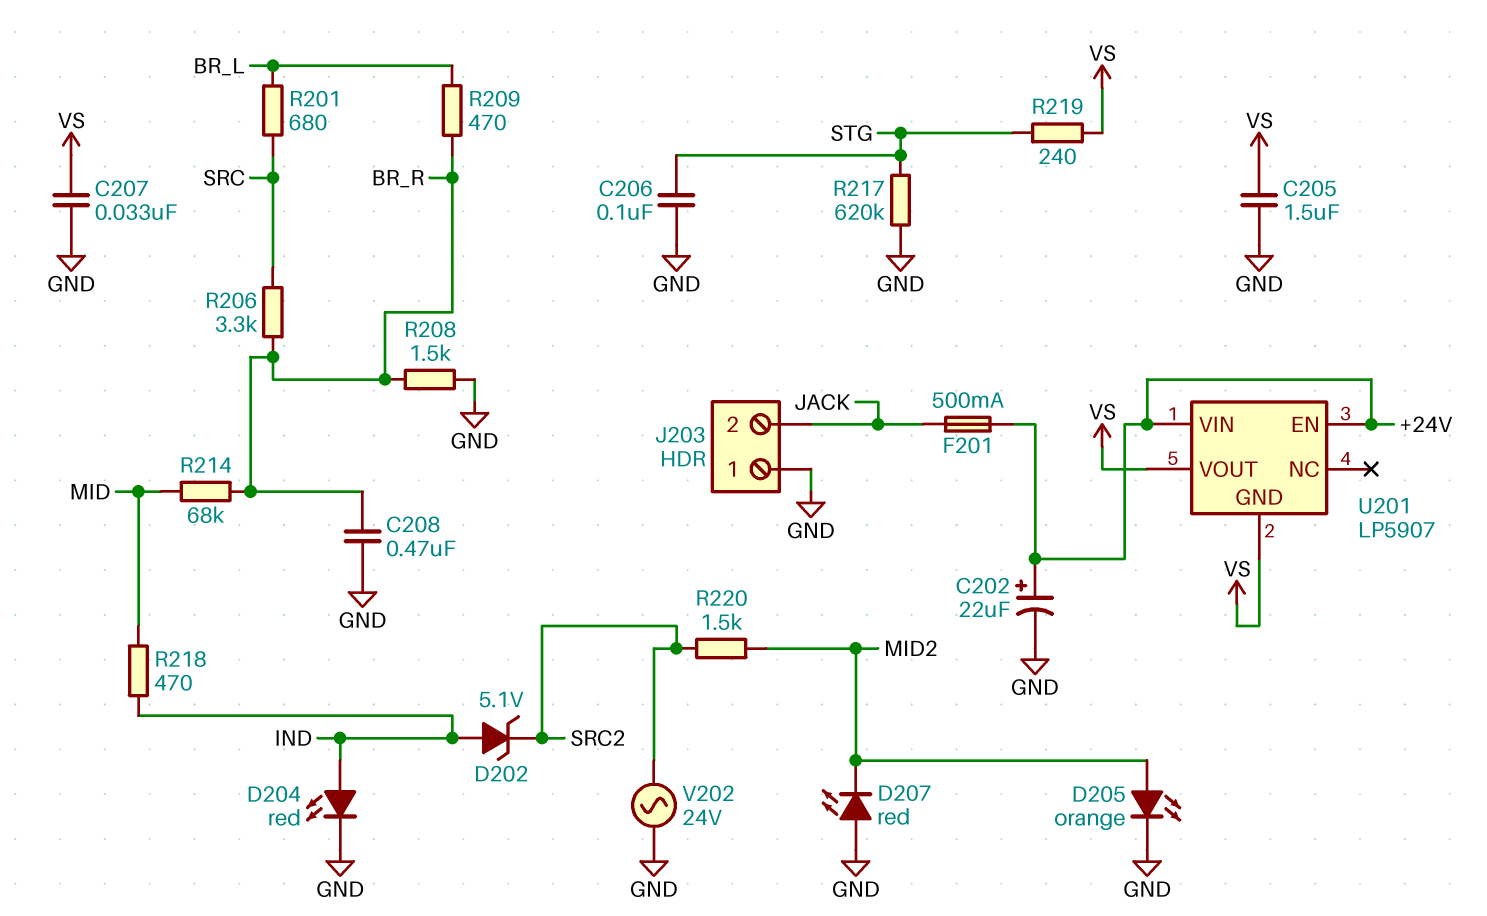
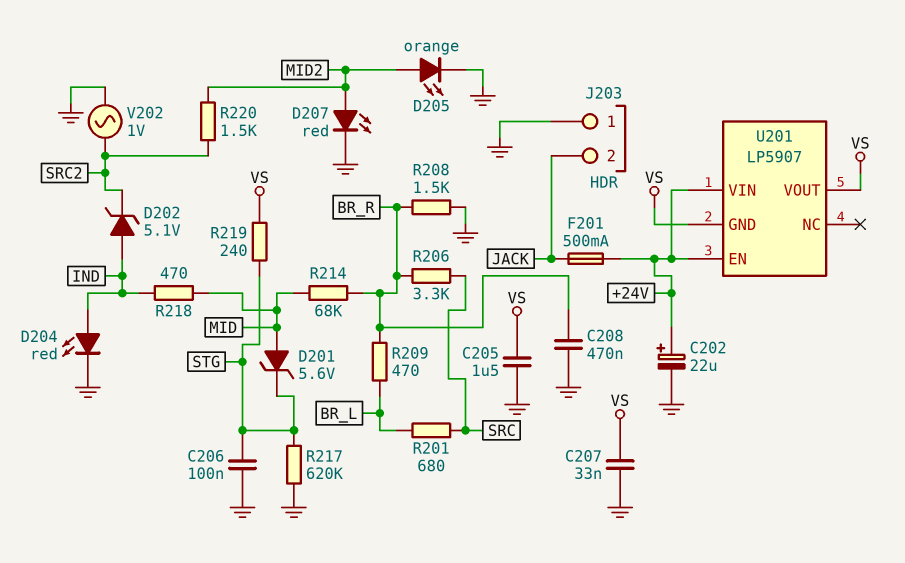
D201: none -> zener 5.6V (A MID, K STG)
D207: LED red (A GND, K MID2) -> LED red (A MID2, K GND)
V202: AC 24V (GND, SRC2) -> AC 1V (GND, SRC2)

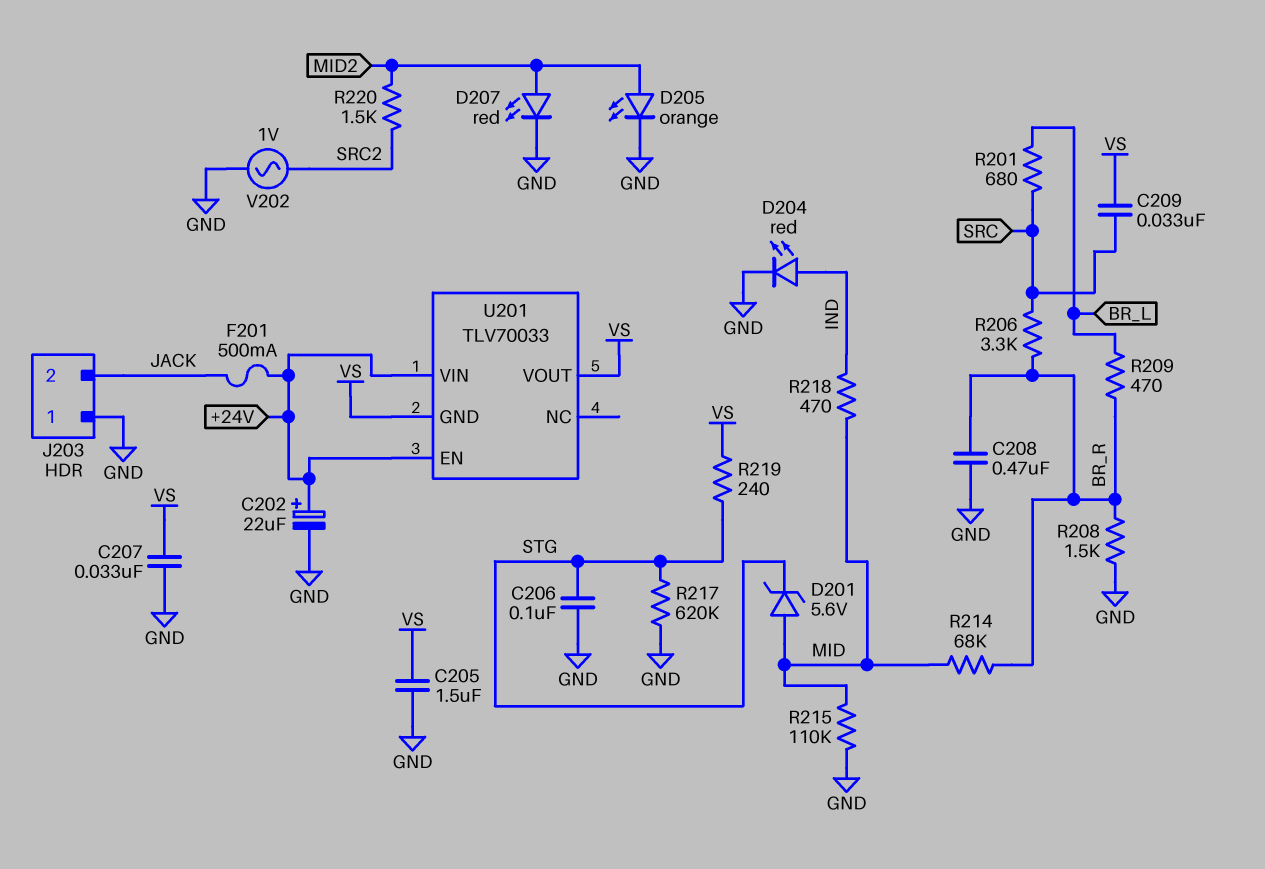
C209: none -> 33nF (SRC, VS)
D202: zener 5.1V (A IND, K SRC2) -> none
R215: none -> 110k (GND, MID)
U201: LP5907 -> TLV70033

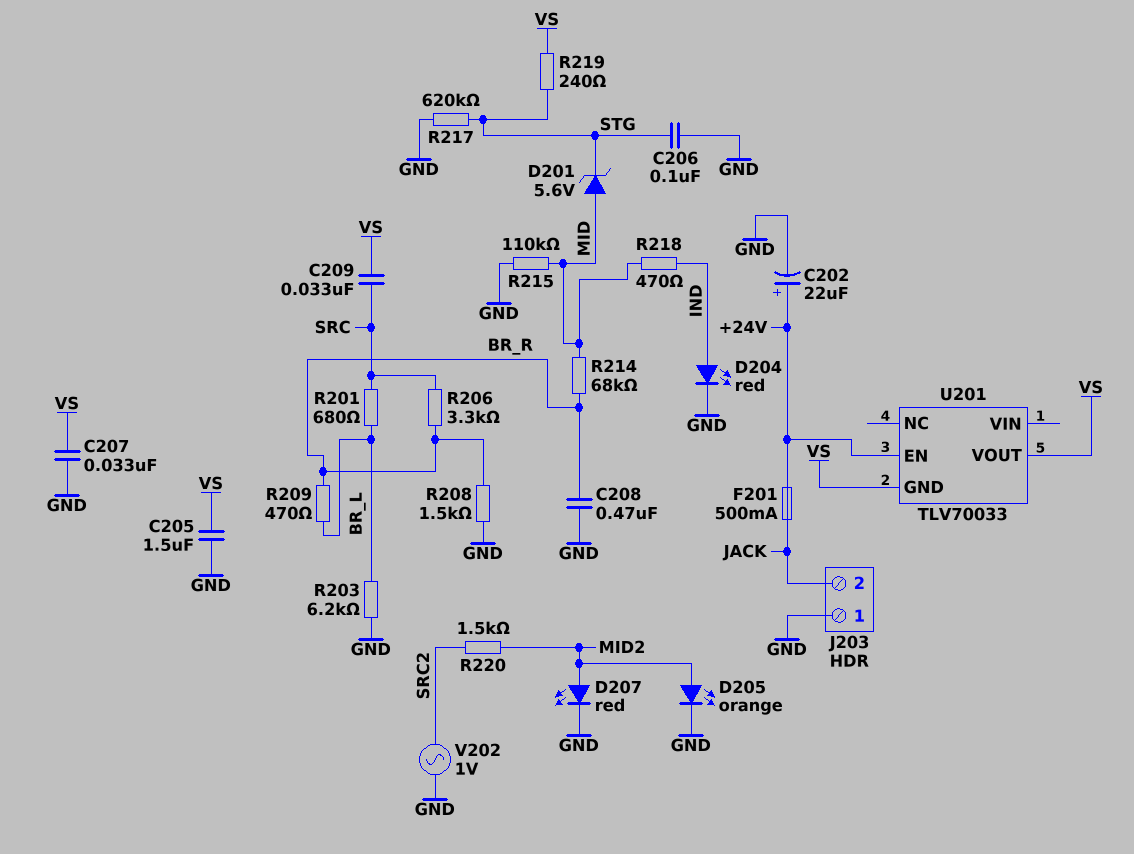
R203: none -> 6.2k (BR_L, GND)
U201 pin VIN: +24V -> none

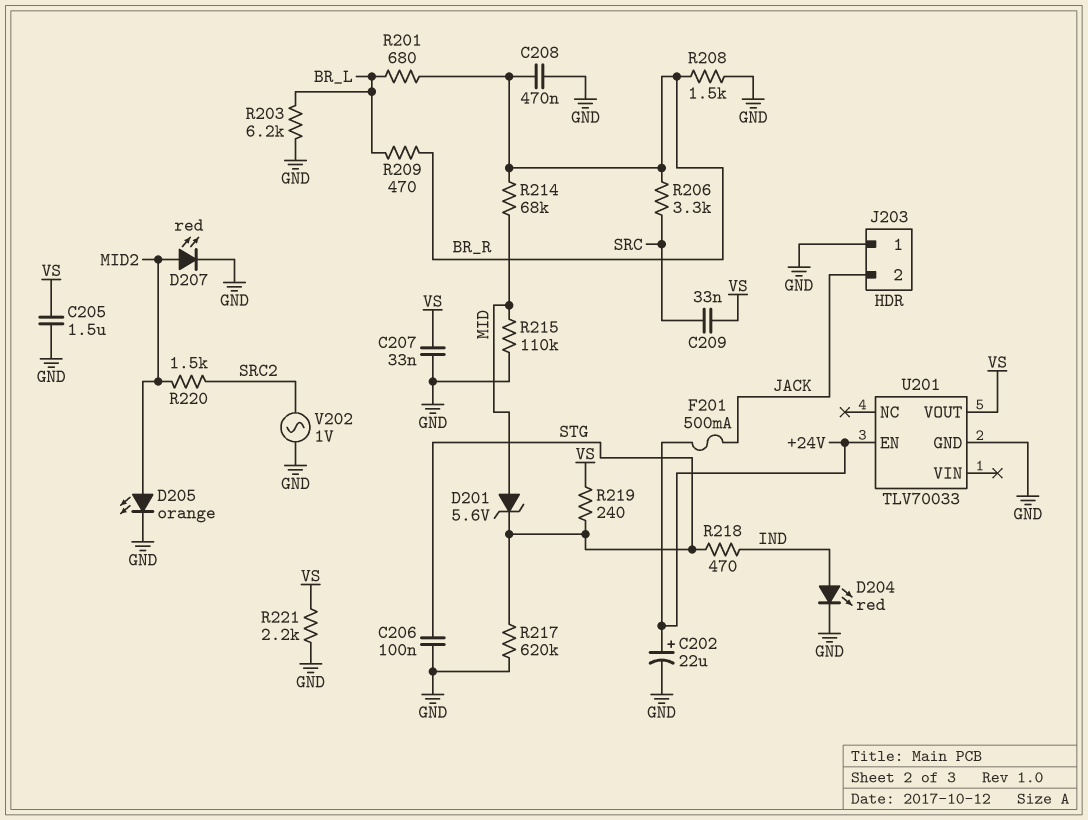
R201: 680 (BR_L, SRC) -> 680 (BR_L, BR_R)
R218: 470 (IND, MID) -> 470 (IND, STG)
R221: none -> 2.2k (GND, VS)
U201 pin GND: VS -> GND

